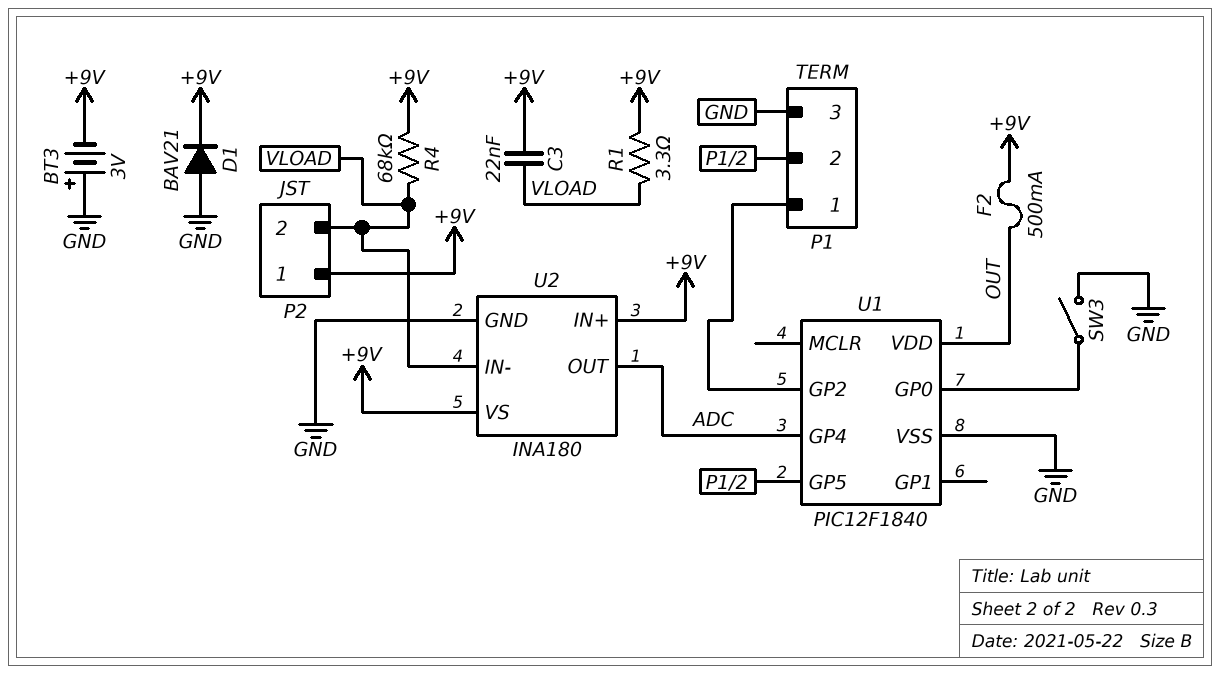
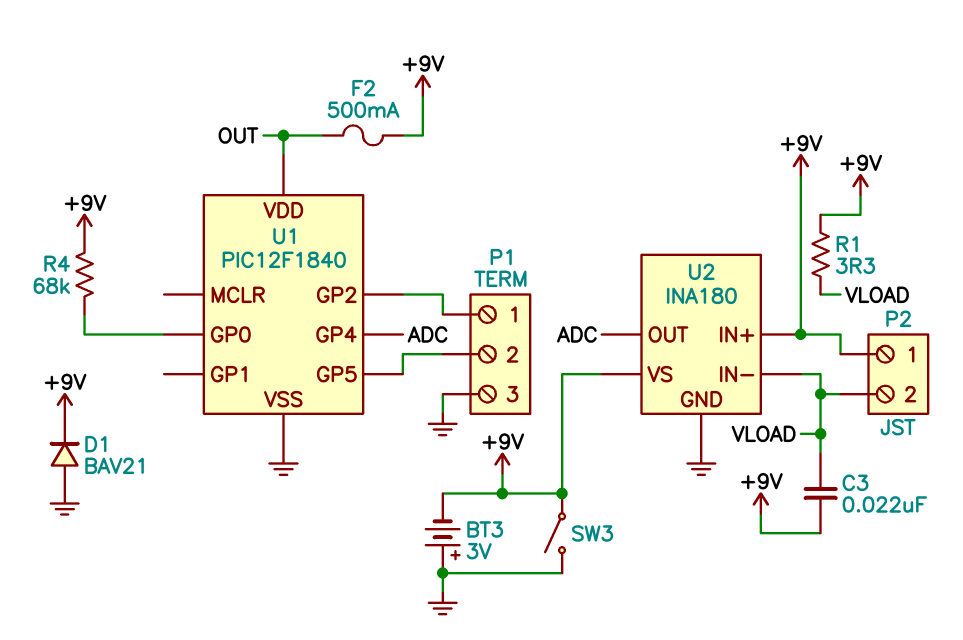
R4: 68k (+9V, VLOAD) -> 68k (+9V, U1/GP0)
SW3: switch (GND, U1/GP0) -> switch (+9V, GND)

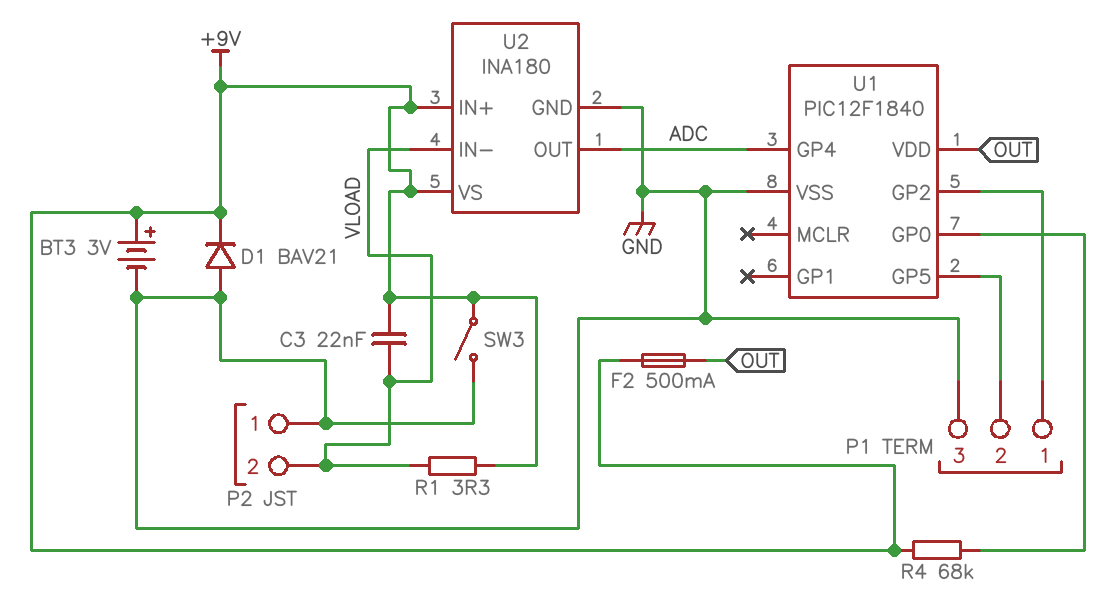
BT3: 3V (plus GND, minus +9V) -> 3V (plus +9V, minus GND)
P2 pin 1: +9V -> GND

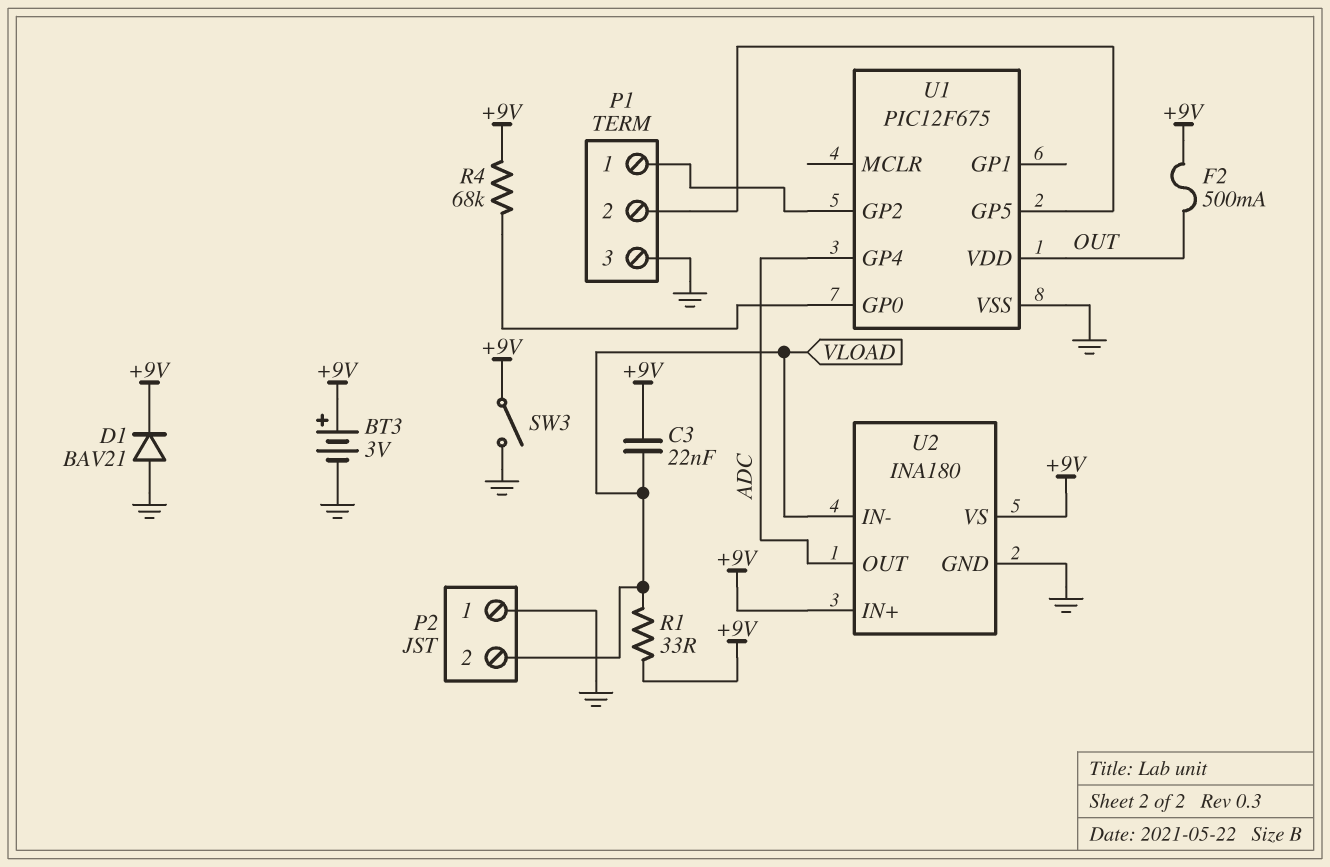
R1: 3.3 (+9V, VLOAD) -> 33 (+9V, VLOAD)
U1: PIC12F1840 -> PIC12F675

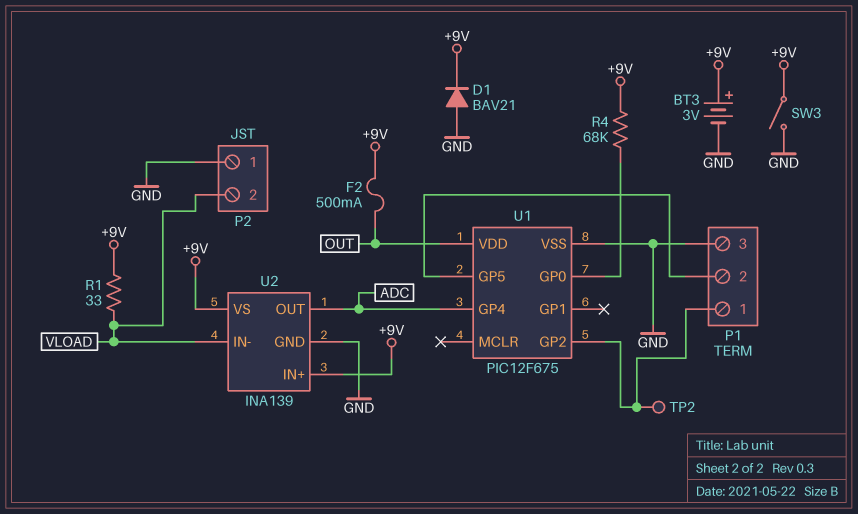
C3: 22nF (+9V, VLOAD) -> none
TP2: none -> test point (P1/1)
U2: INA180 -> INA139

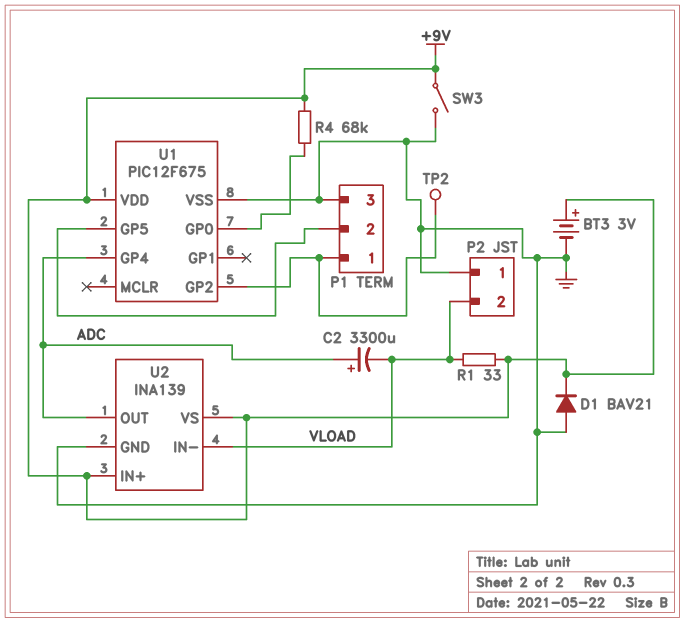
C2: none -> 3300uF (plus ADC, minus VLOAD)
F2: 500mA (+9V, OUT) -> none
U1 pin VDD: OUT -> +9V

